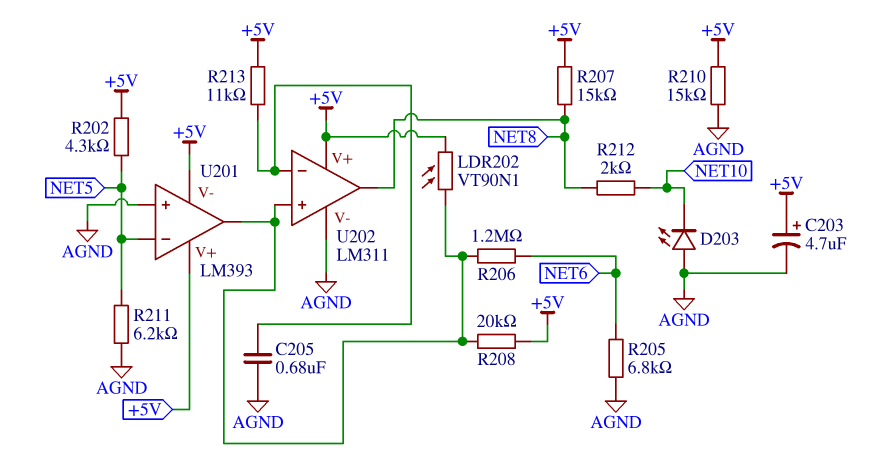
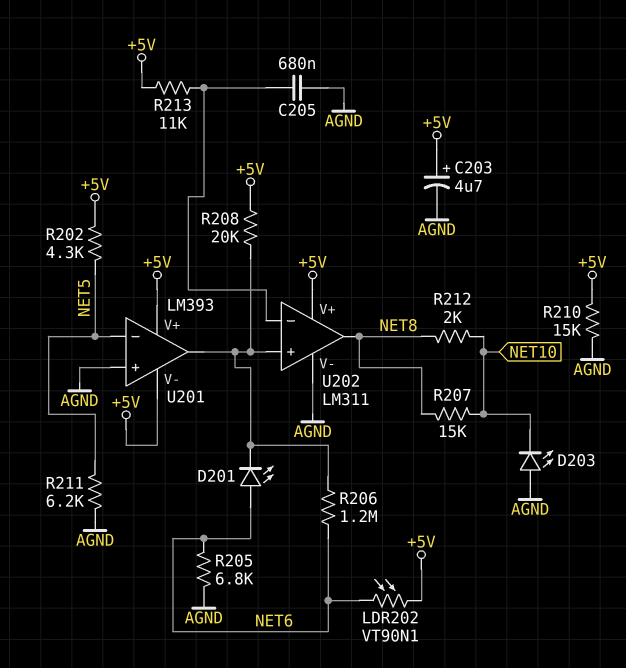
D201: none -> LED (A NET6, K U201/out)
LDR202: VT90N1 (+5V, U201/out) -> VT90N1 (+5V, NET6)
R207: 15k (+5V, NET8) -> 15k (NET8, NET10)

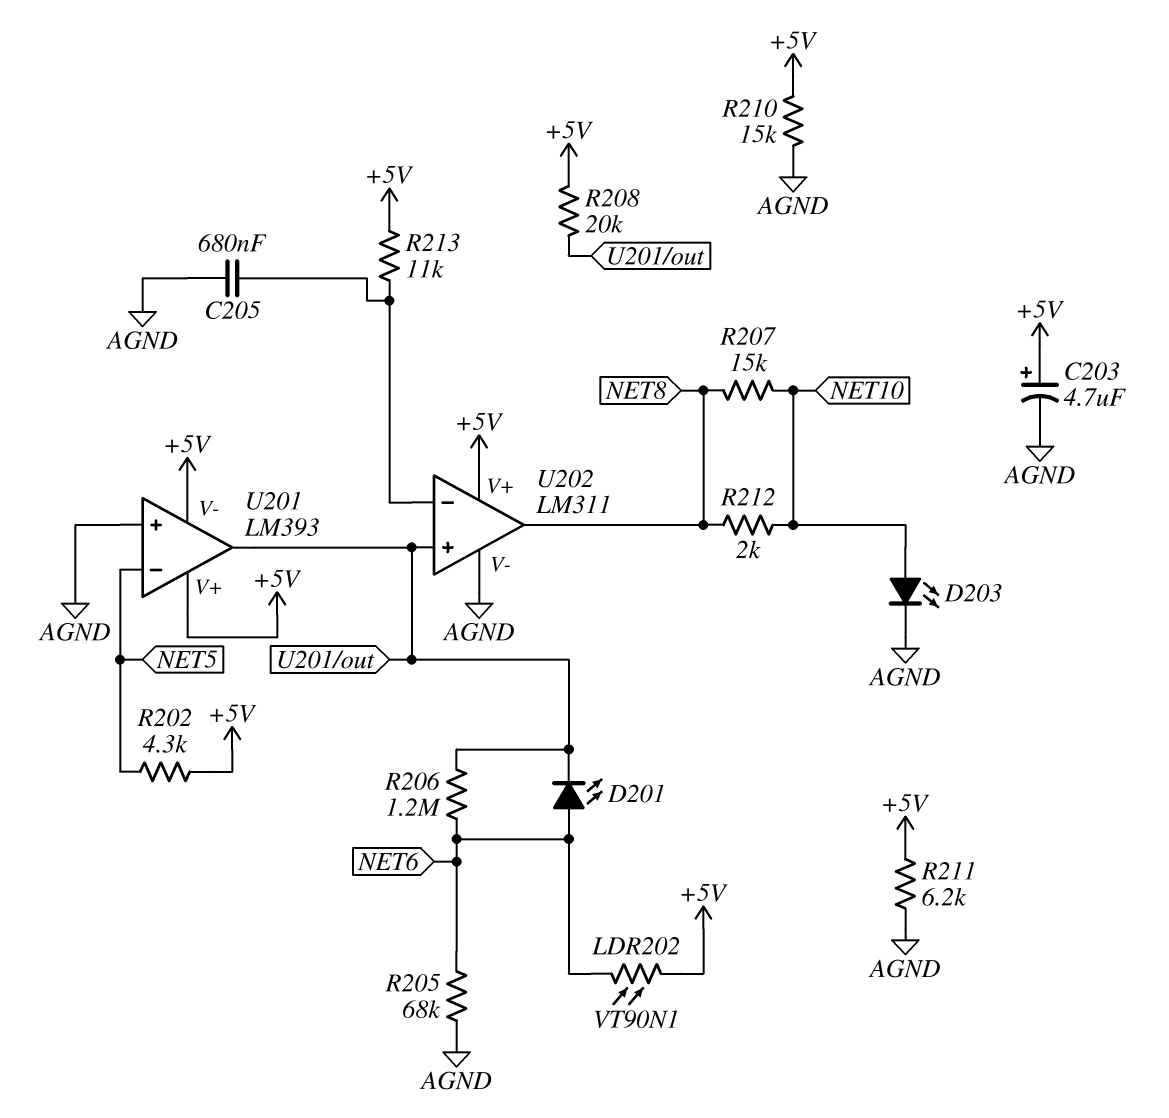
D203: LED (A AGND, K NET10) -> LED (A NET10, K AGND)
R205: 6.8k (AGND, NET6) -> 68k (AGND, NET6)
R211: 6.2k (AGND, NET5) -> 6.2k (+5V, AGND)

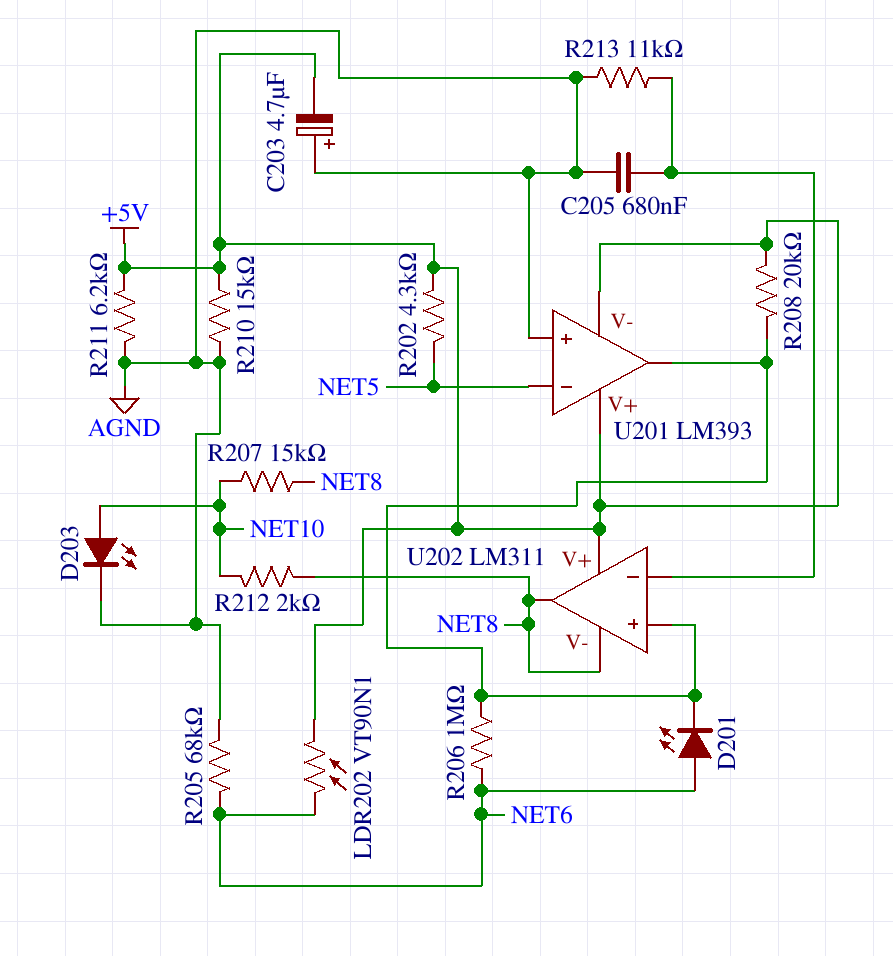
C203: 4.7uF (plus +5V, minus AGND) -> 4.7uF (plus AGND, minus +5V)
R206: 1.2M (NET6, U201/out) -> 1M (NET6, U201/out)
R213: 11k (+5V, U202/in-) -> 11k (AGND, U202/in-)
U202 pin V-: AGND -> NET8

